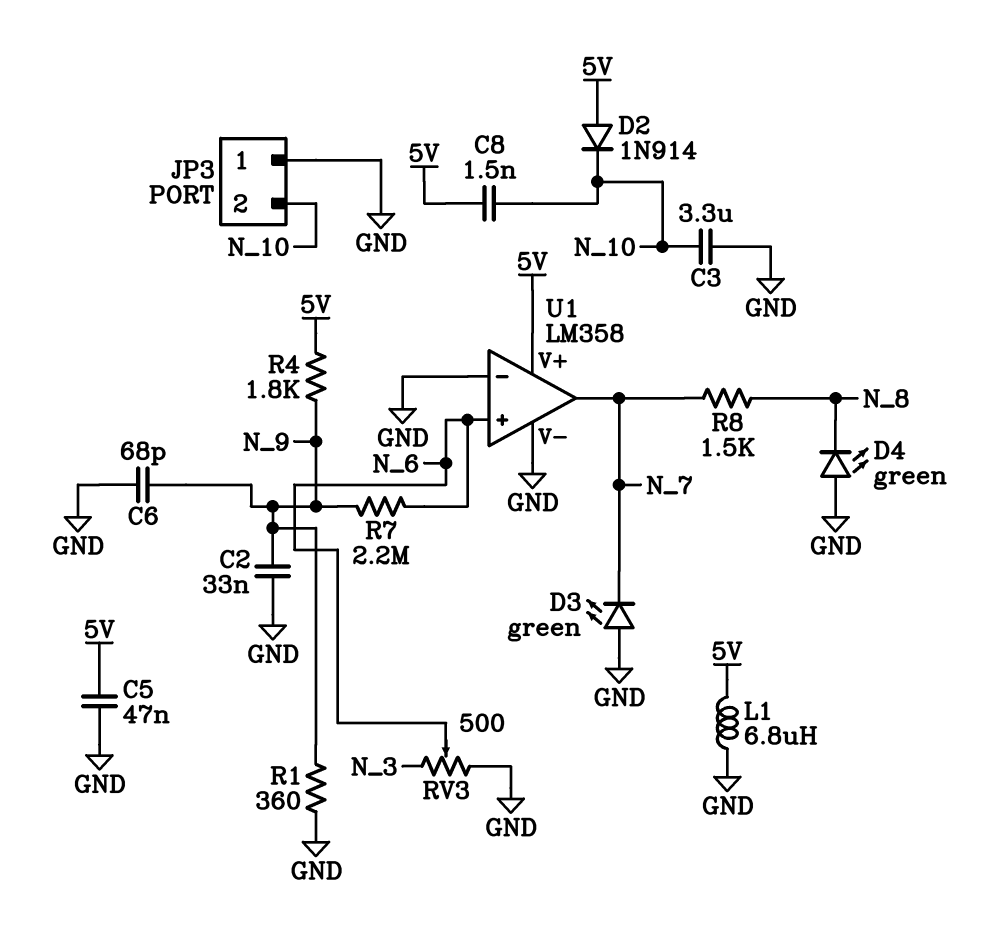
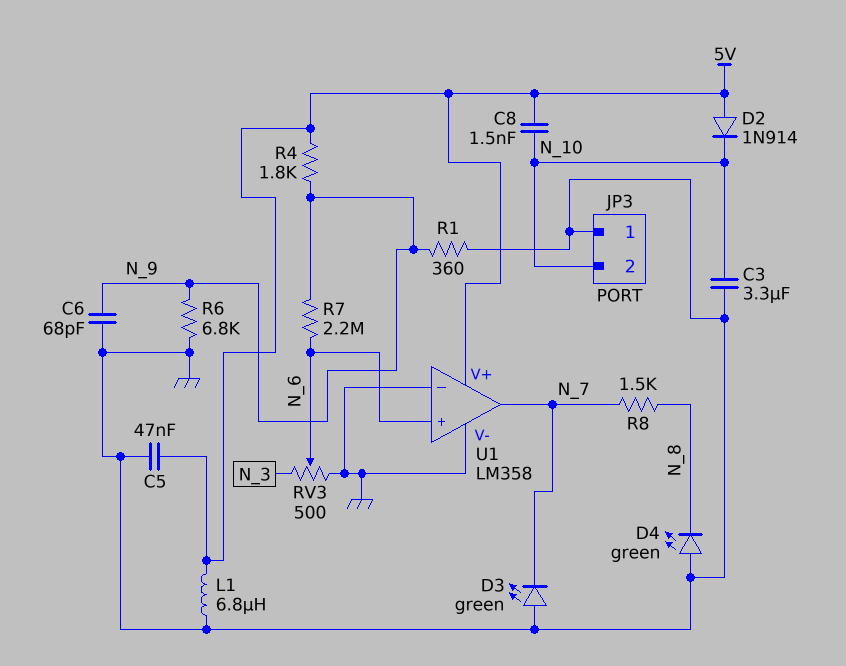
C2: 33nF (GND, N_9) -> none
R6: none -> 6.8k (GND, N_9)

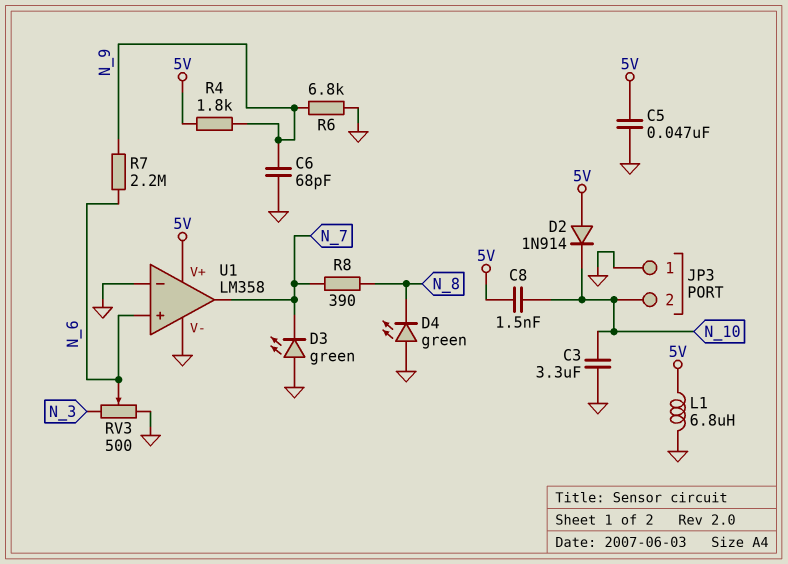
R1: 360 (GND, N_9) -> none
R8: 1.5k (N_7, N_8) -> 390 (N_7, N_8)

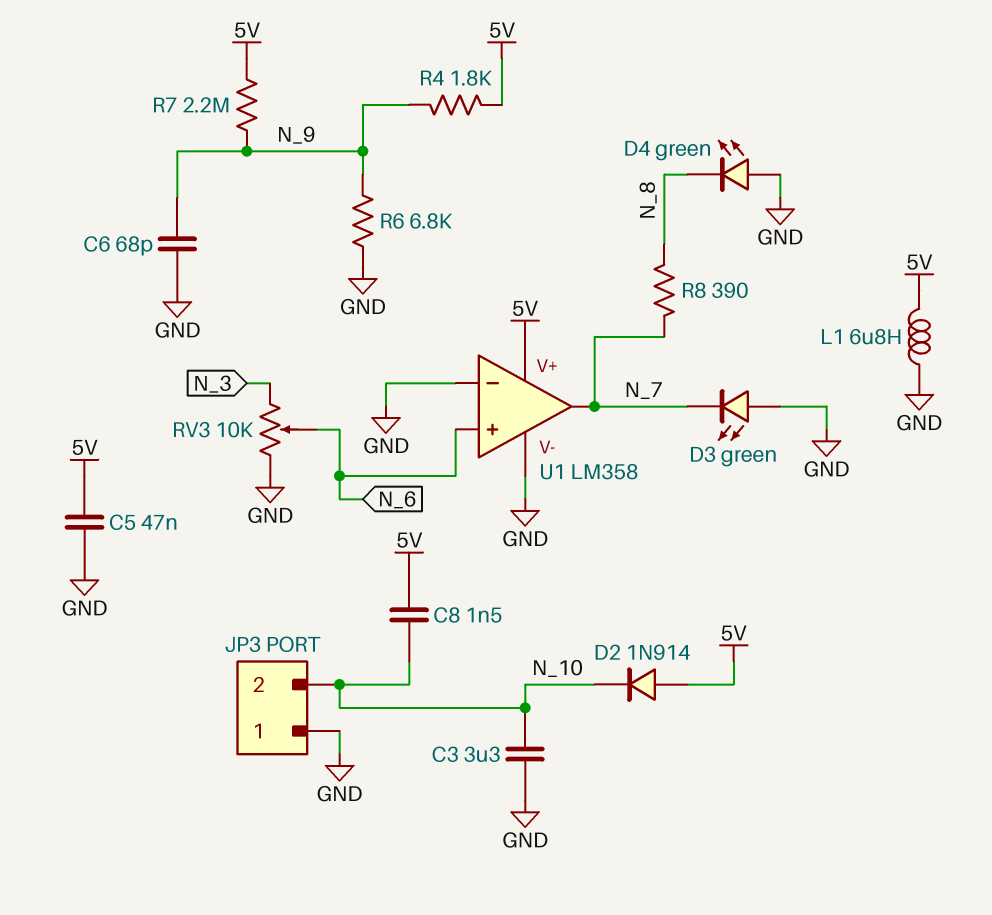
R7: 2.2M (N_6, N_9) -> 2.2M (5V, N_9)
RV3: 500 (GND, N_3, wiper N_6) -> 10k (GND, N_3, wiper N_6)

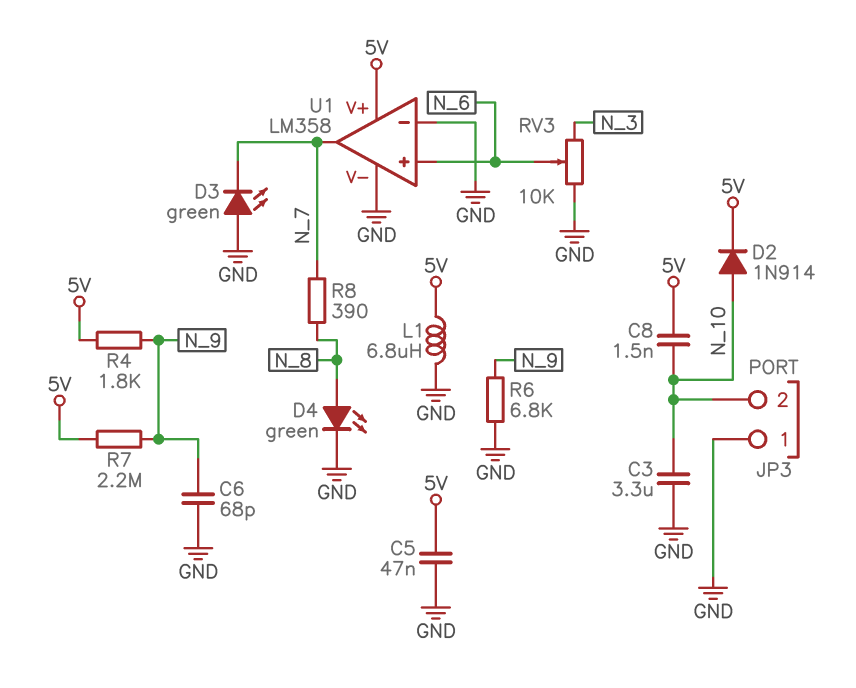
D2: diode 1N914 (A 5V, K N_10) -> diode 1N914 (A N_10, K 5V)
D4: LED green (A GND, K N_8) -> LED green (A N_8, K GND)

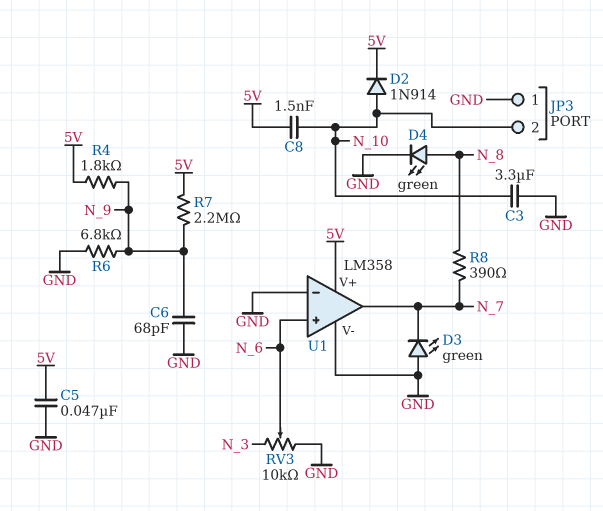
L1: 6.8uH (5V, GND) -> none

